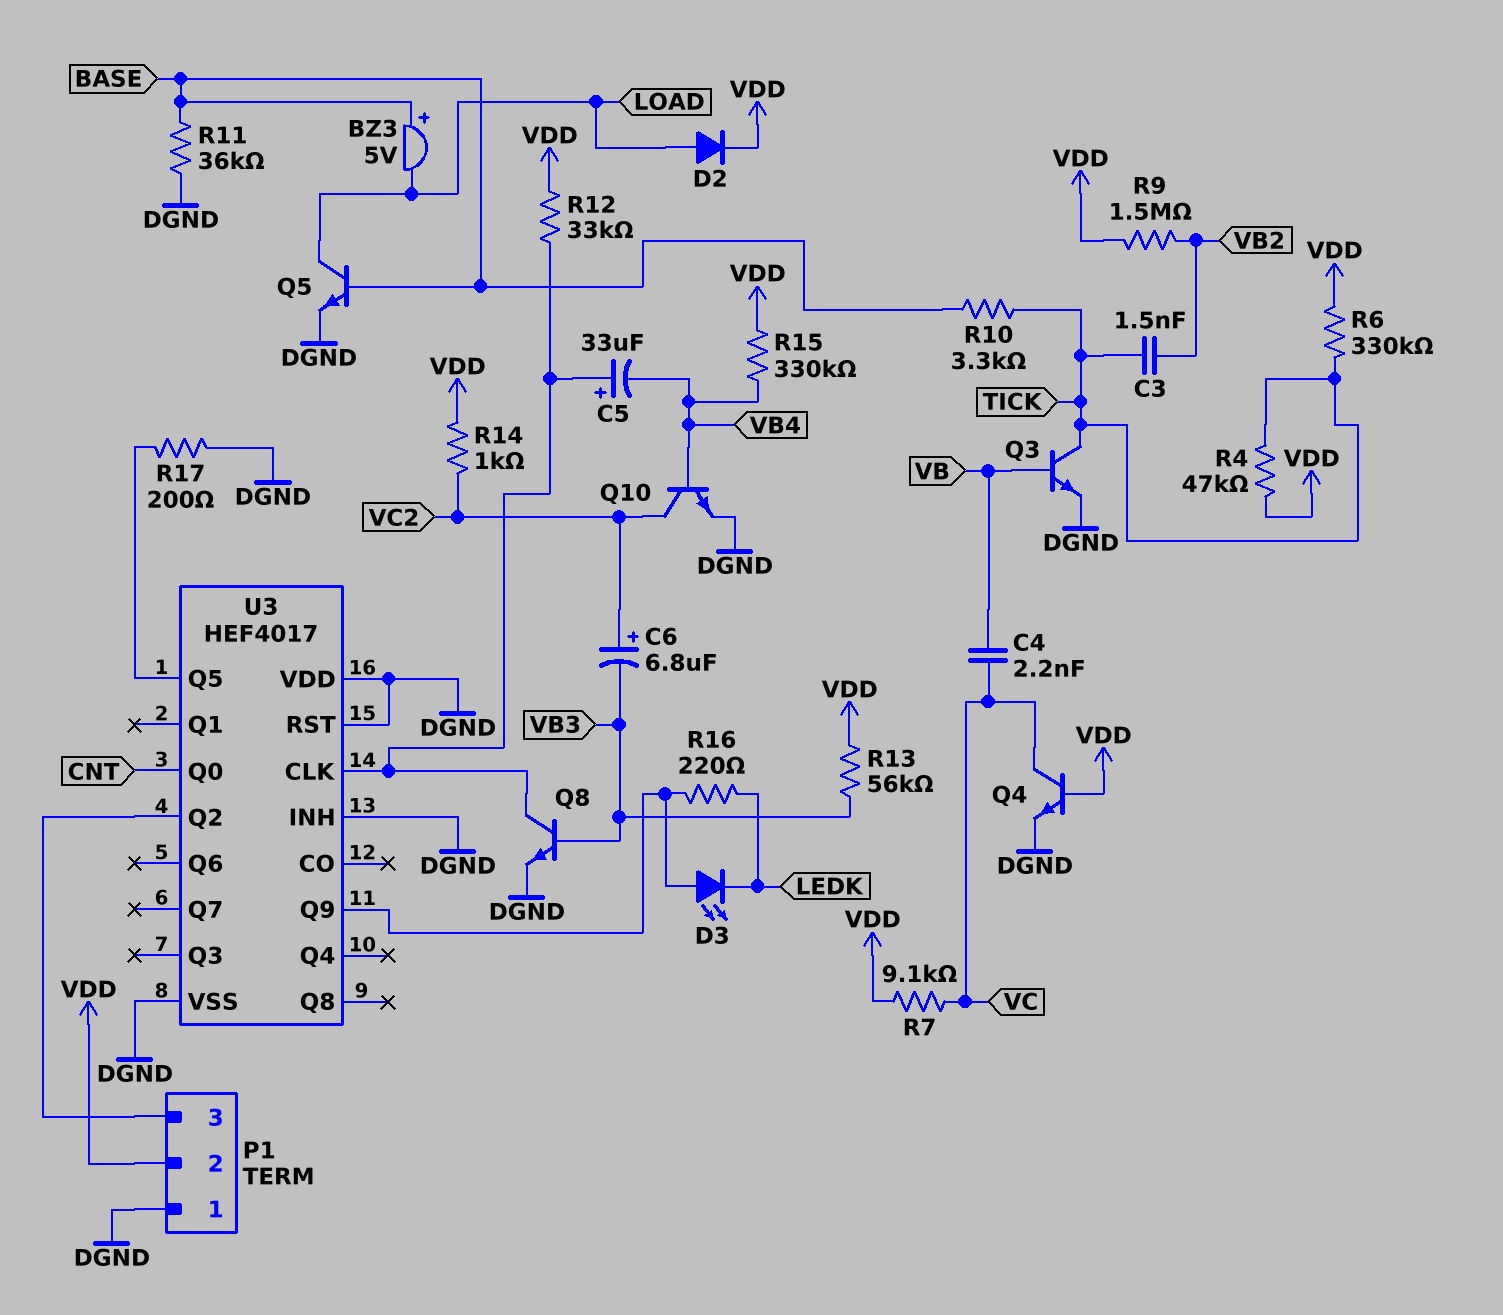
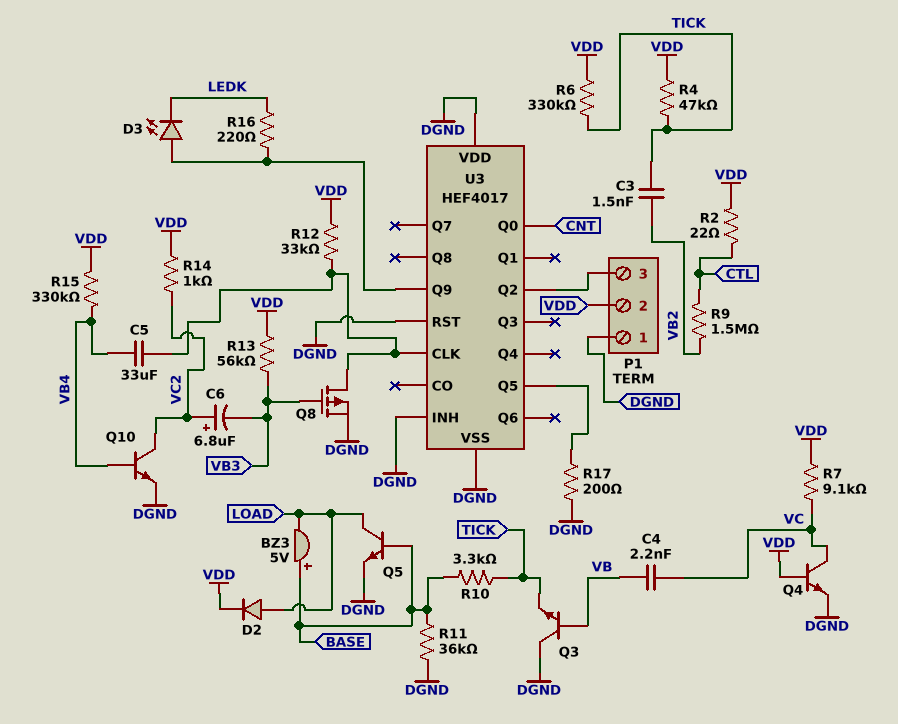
C5: 33uF (plus U3/CLK, minus VB4) -> 33uF (U3/CLK, VB4)
Q3: NPN (B VB, C TICK, E DGND) -> NPN (B VB, C DGND, E TICK)
Q8: NPN (B VB3, C U3/CLK, E DGND) -> PMOS (G VB3, D U3/CLK, S DGND)
R2: none -> 22 (CTL, VDD)
R9: 1.5M (VB2, VDD) -> 1.5M (CTL, VB2)

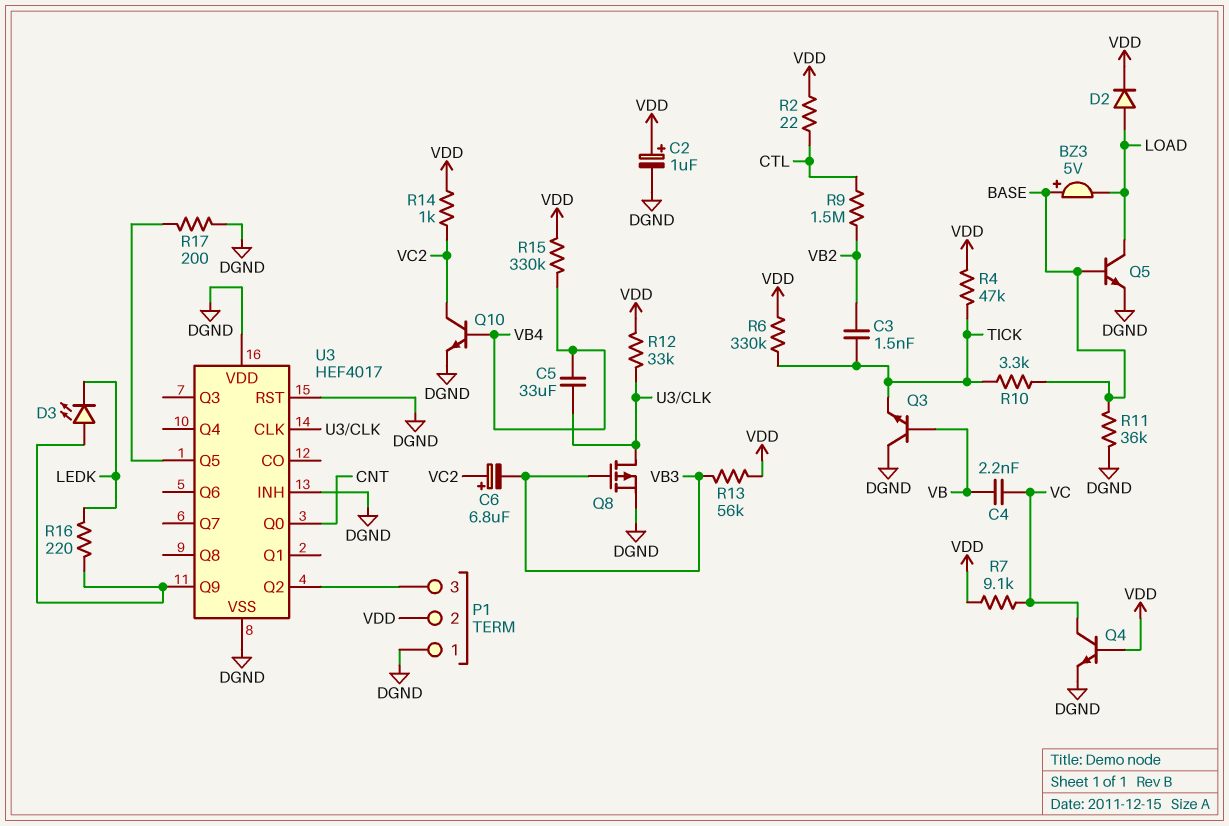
C2: none -> 1uF (plus VDD, minus DGND)

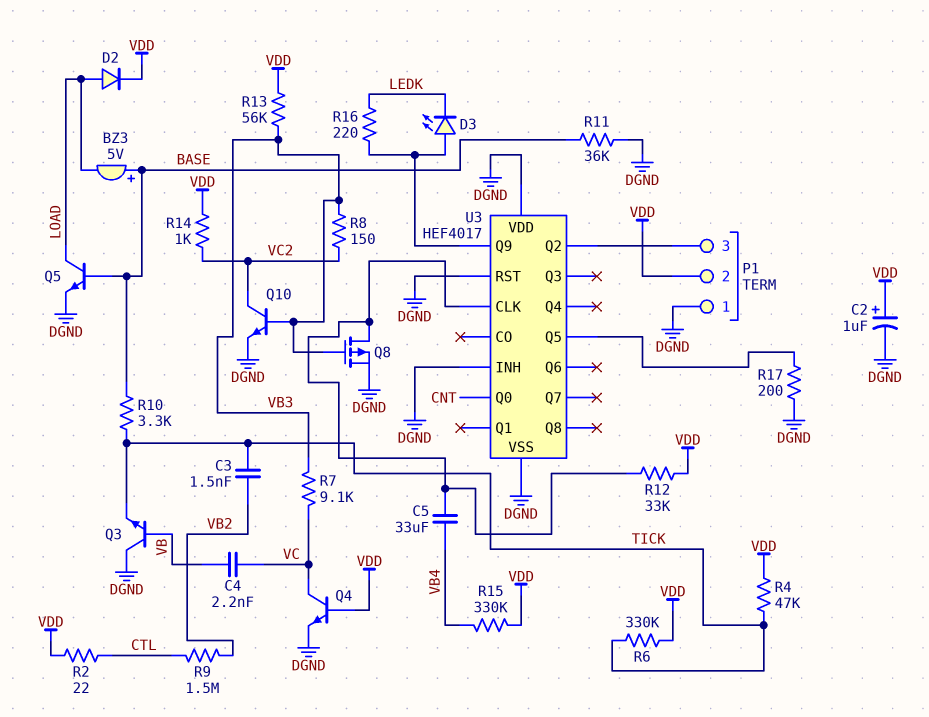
C6: 6.8uF (plus VC2, minus VB3) -> none
Q10: NPN (B VB4, C VC2, E DGND) -> NPN (B VB3, C VC2, E DGND)
R7: 9.1k (VC, VDD) -> 9.1k (VB3, VC)
R8: none -> 150 (VB3, VC2)

